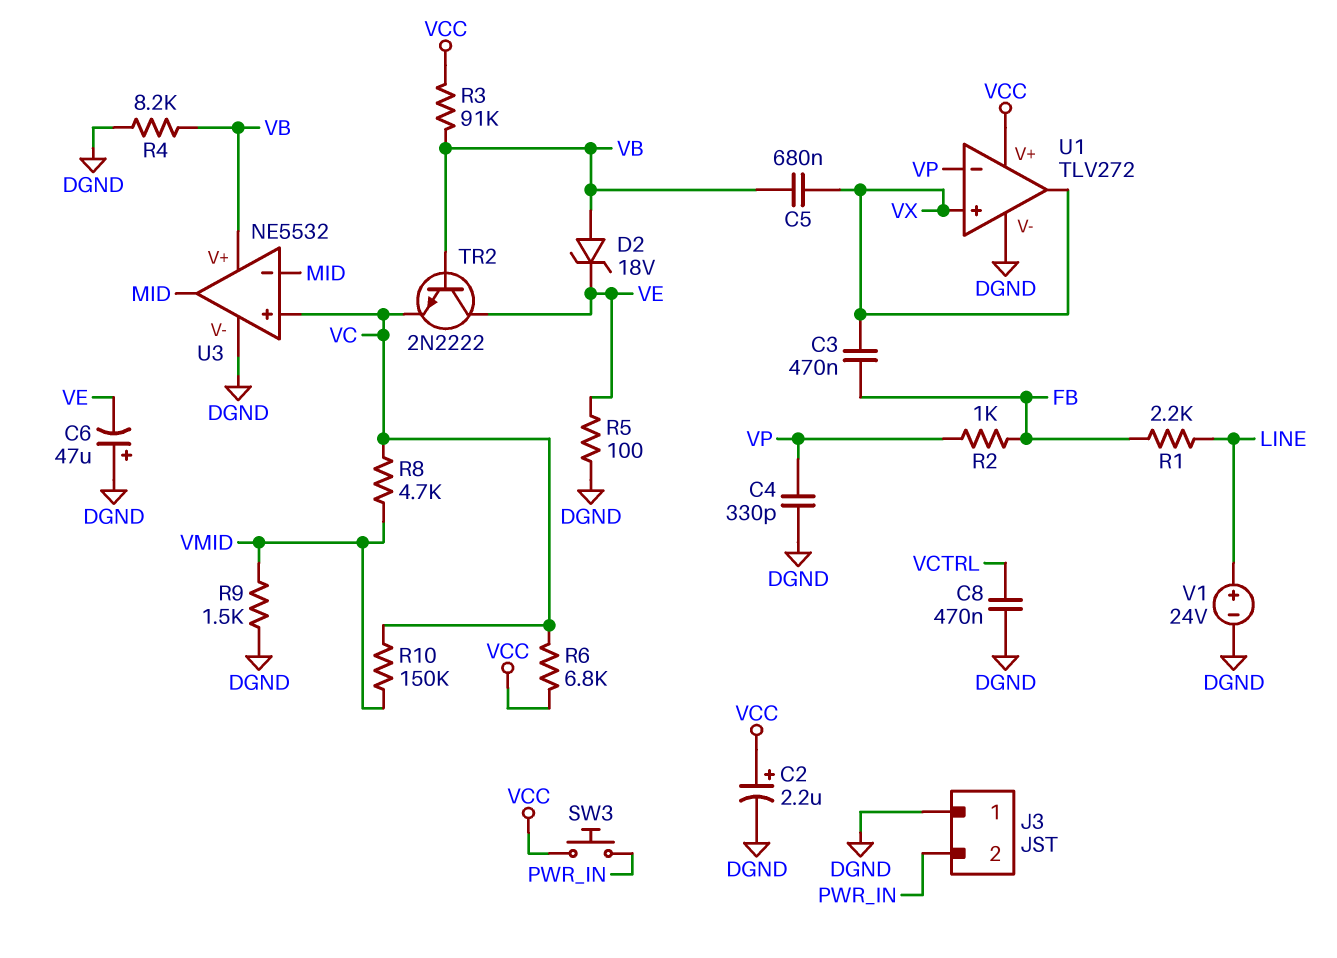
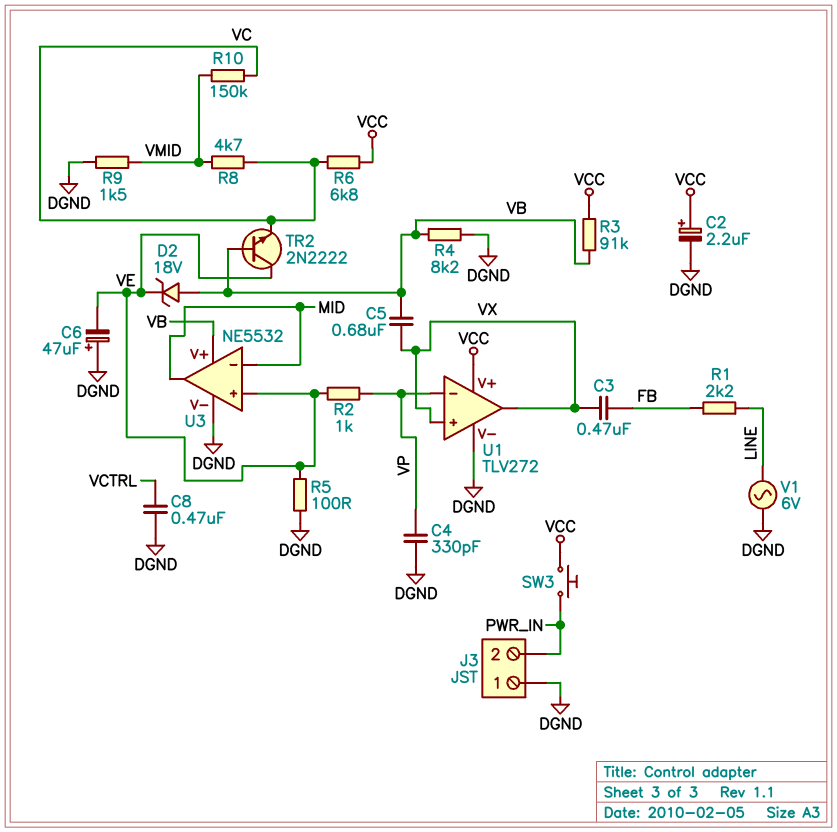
R2: 1k (FB, VP) -> 1k (VE, VP)
U3 pin in+: VC -> VE
V1: 24V (plus LINE, minus DGND) -> AC 6V (DGND, LINE)

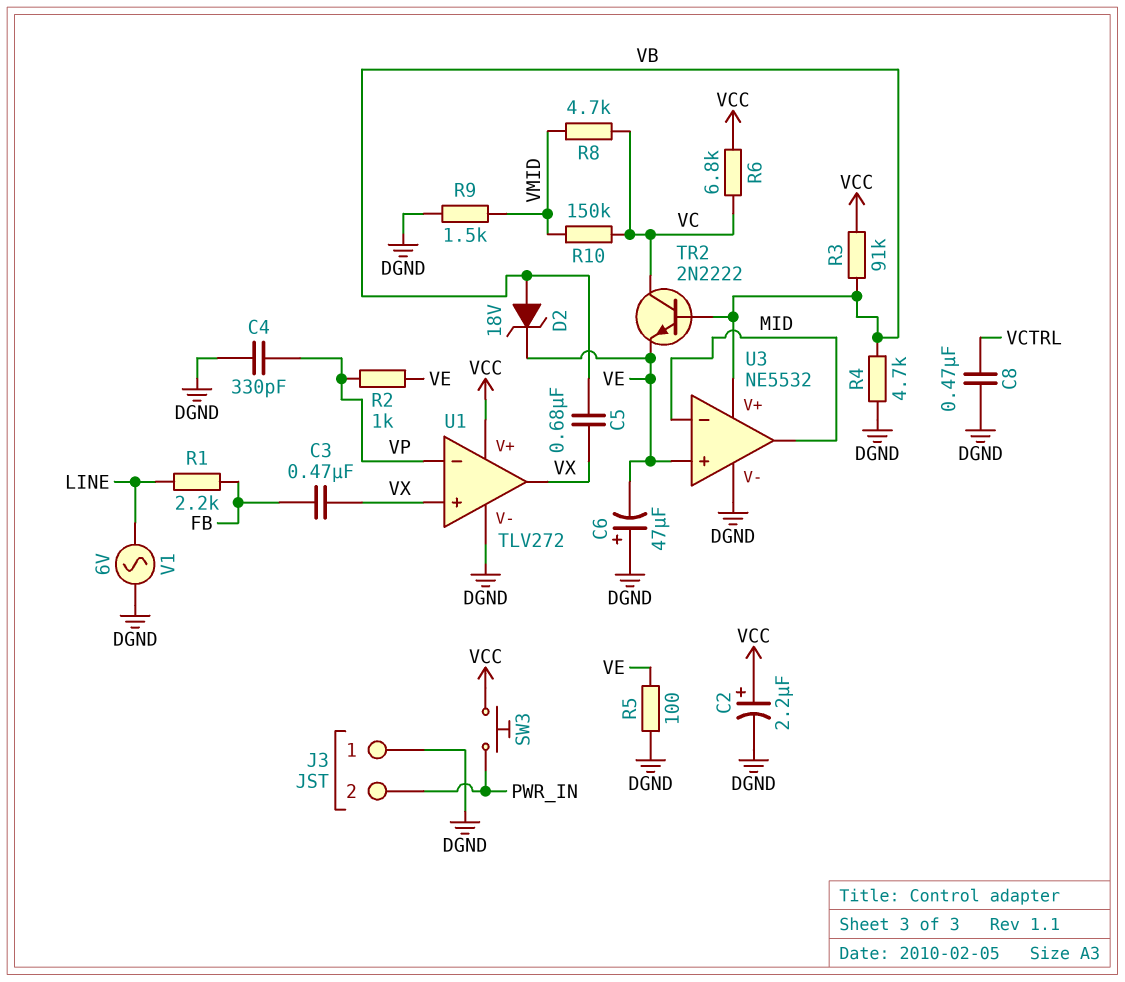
R4: 8.2k (DGND, VB) -> 4.7k (DGND, VB)
TR2: NPN 2N2222 (B VB, C VE, E VC) -> NPN 2N2222 (B VB, C VC, E VE)

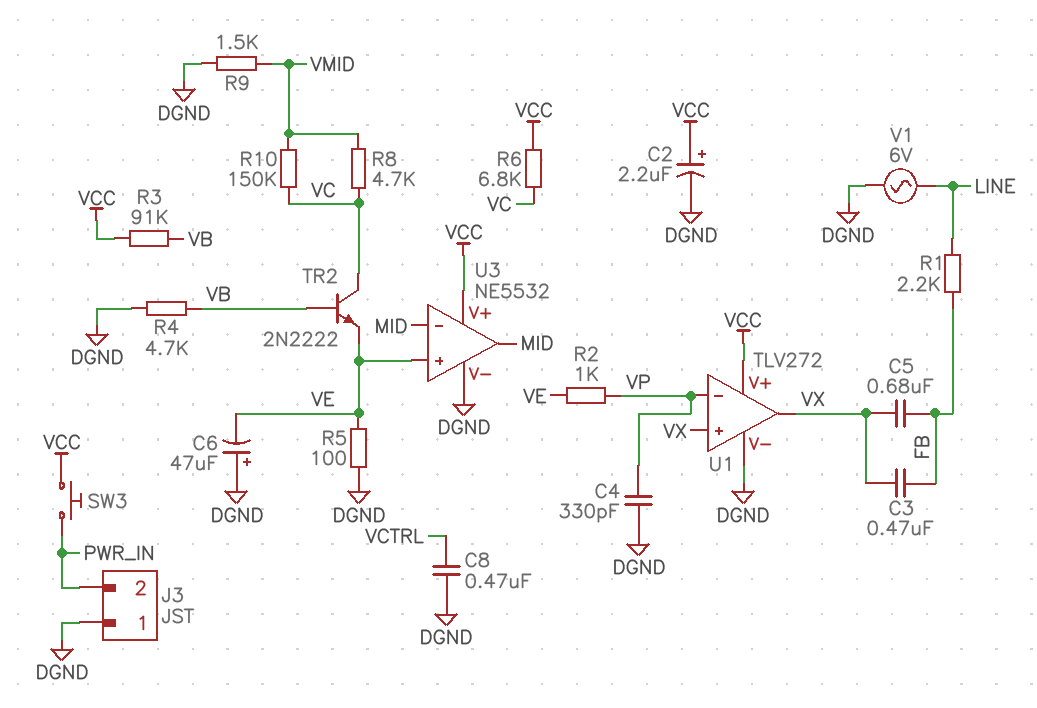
C5: 680nF (VB, VX) -> 680nF (FB, VX)
D2: zener 18V (A VB, K VE) -> none
U3 pin V+: VB -> VCC

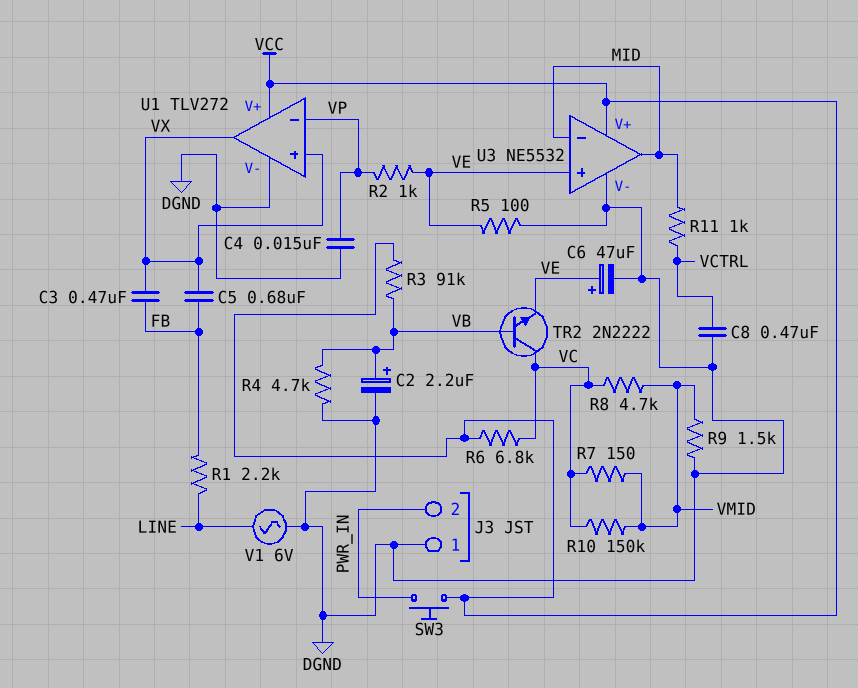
C2: 2.2uF (plus VCC, minus DGND) -> 2.2uF (plus VB, minus DGND)
C4: 330pF (DGND, VP) -> 15nF (DGND, VP)
C6: 47uF (plus DGND, minus VE) -> 47uF (plus VE, minus DGND)
R7: none -> 150 (VC, VMID)
R11: none -> 1k (MID, VCTRL)

